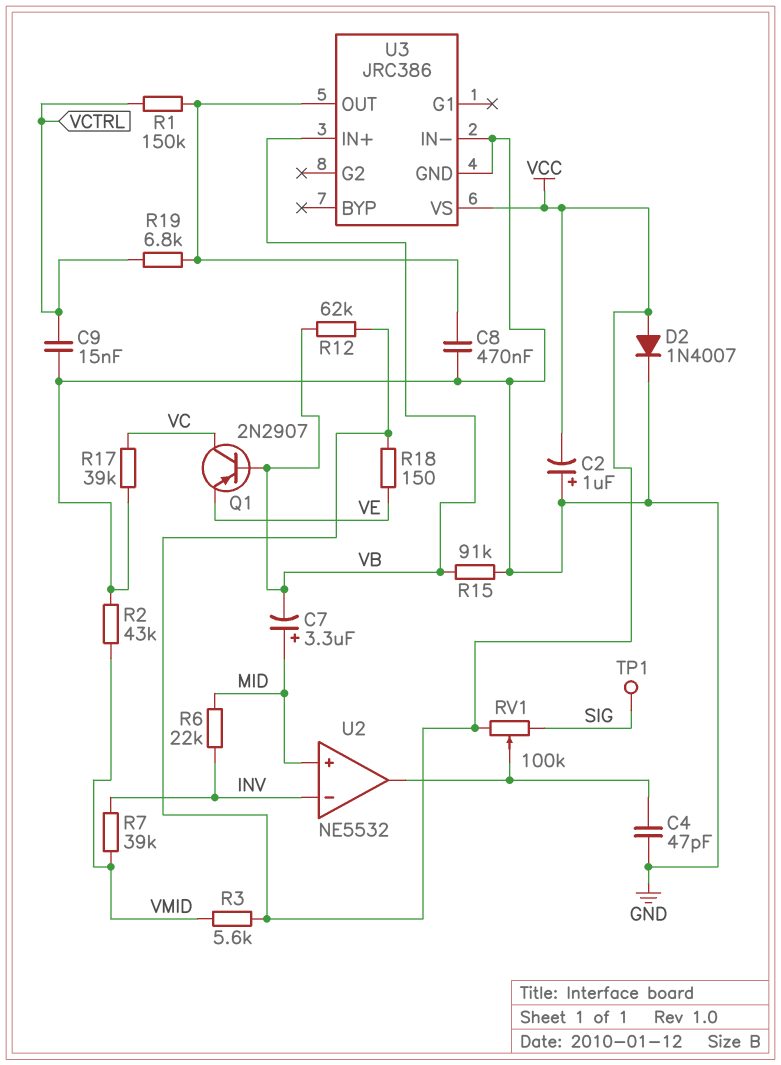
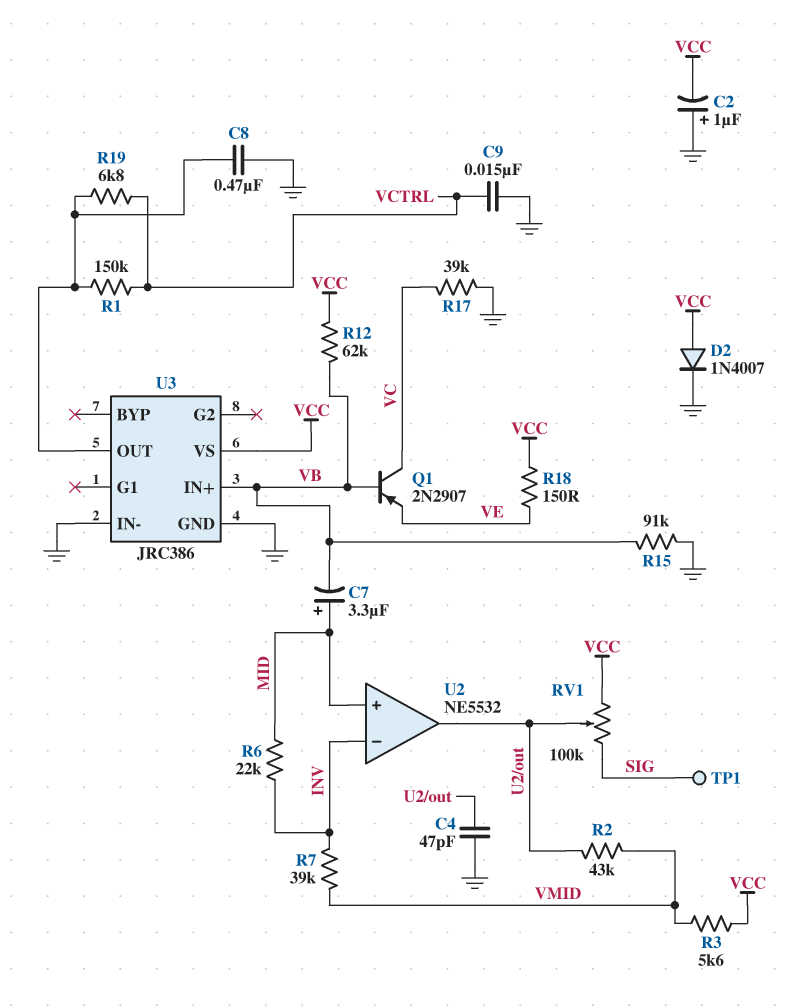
R2: 43k (GND, VMID) -> 43k (U2/out, VMID)

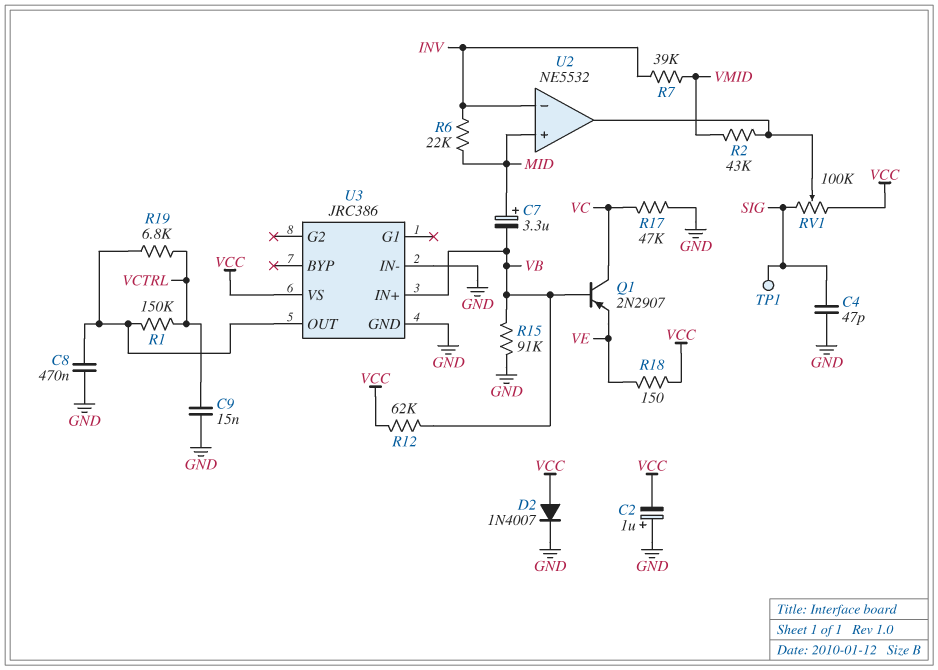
C4: 47pF (GND, U2/out) -> 47pF (GND, SIG)
R3: 5.6k (VCC, VMID) -> none
R17: 39k (GND, VC) -> 47k (GND, VC)

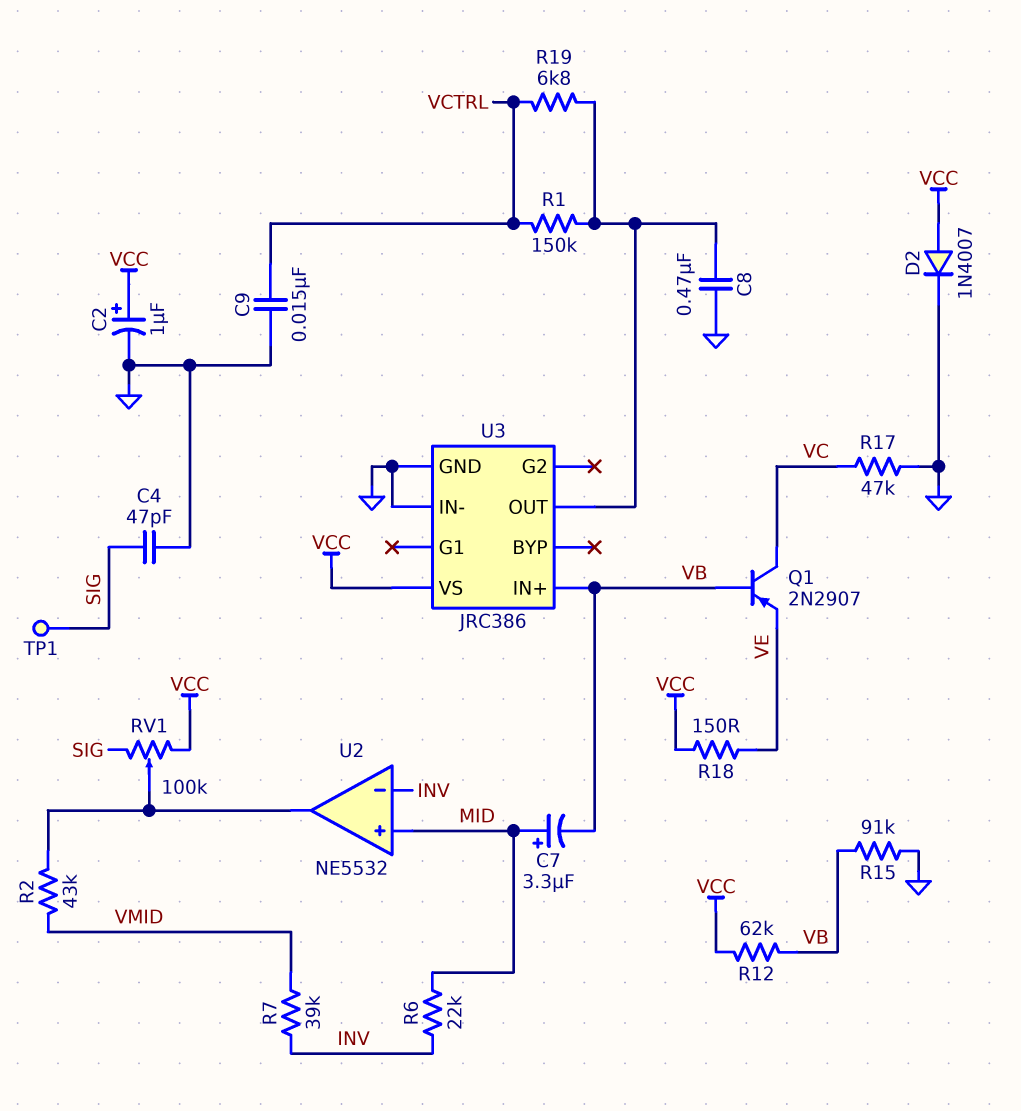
C2: 1uF (plus GND, minus VCC) -> 1uF (plus VCC, minus GND)

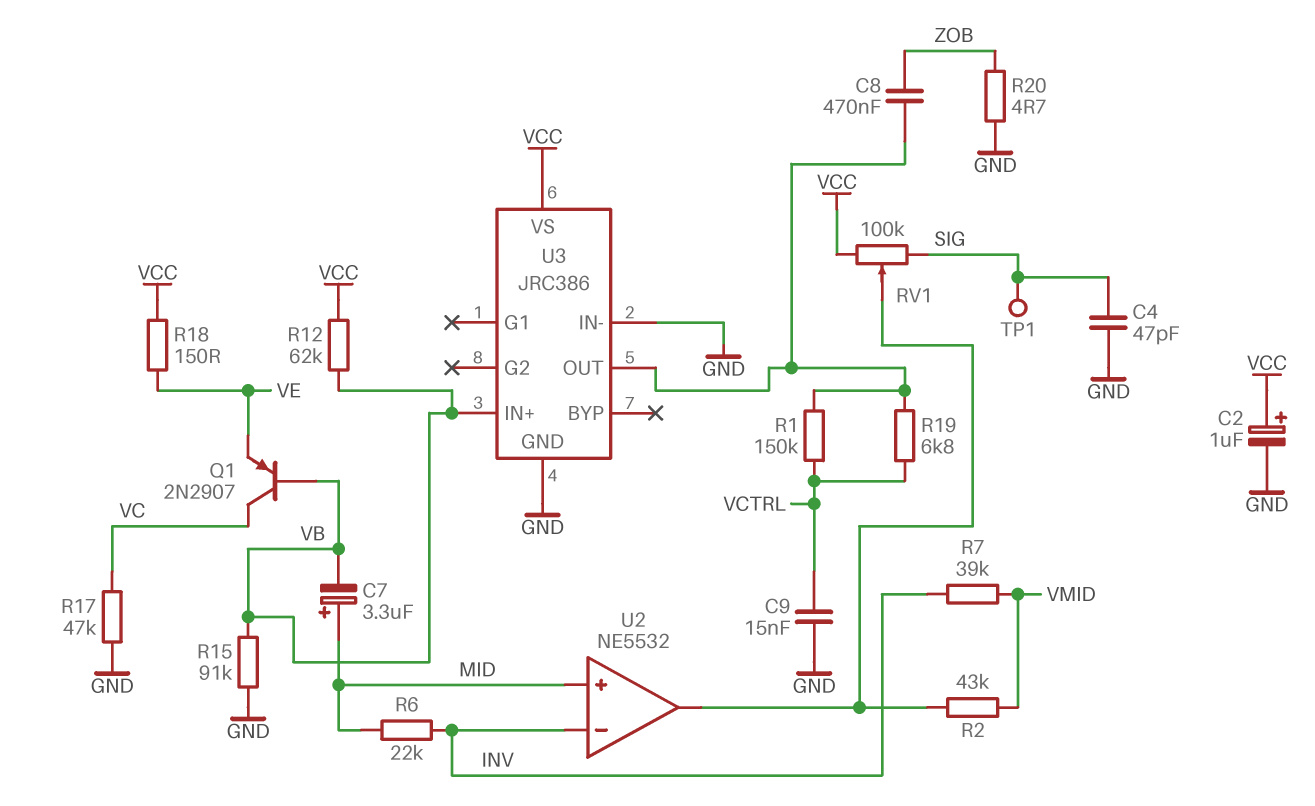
C8: 470nF (GND, U3/OUT) -> 470nF (U3/OUT, ZOB)
D2: diode 1N4007 (A VCC, K GND) -> none
R20: none -> 4.7 (GND, ZOB)

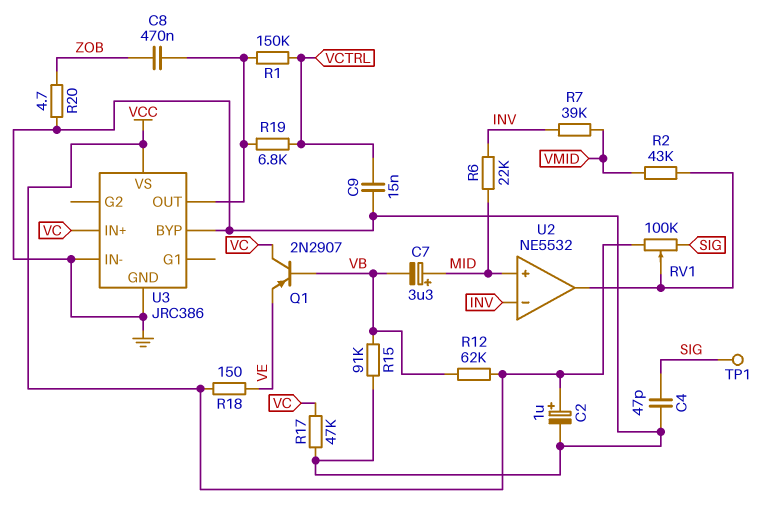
U3 pin BYP: none -> GND
U3 pin IN+: VB -> VC

